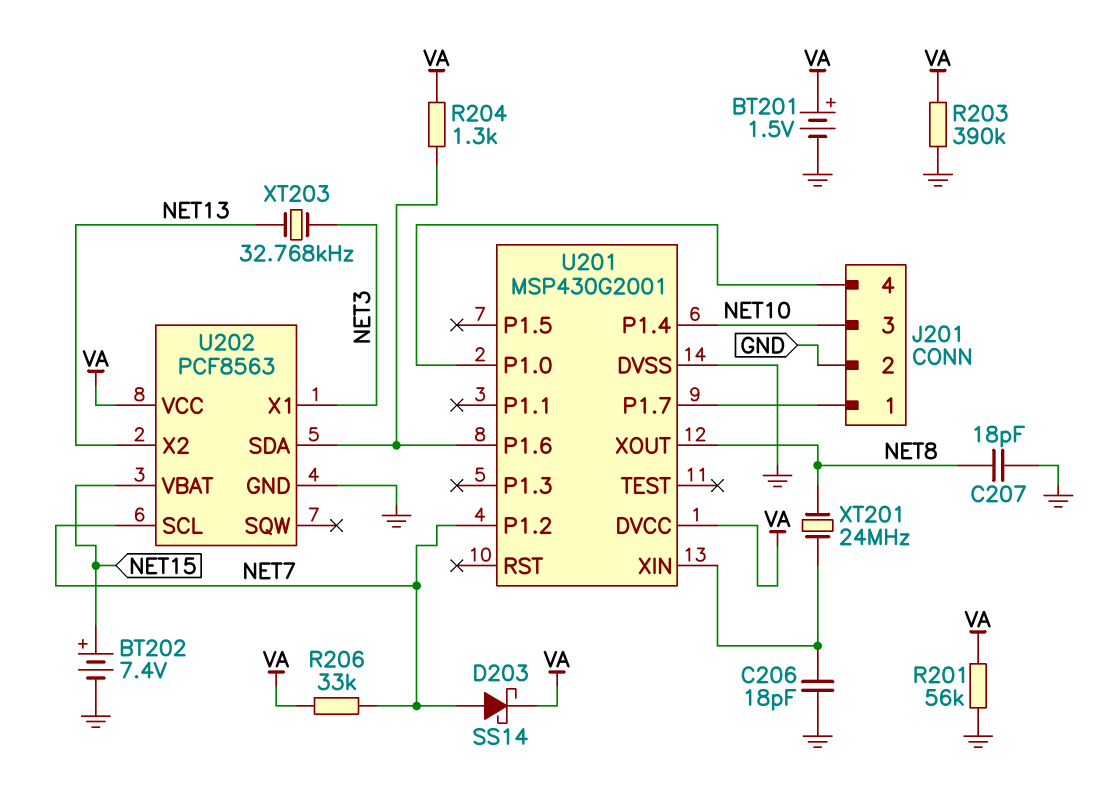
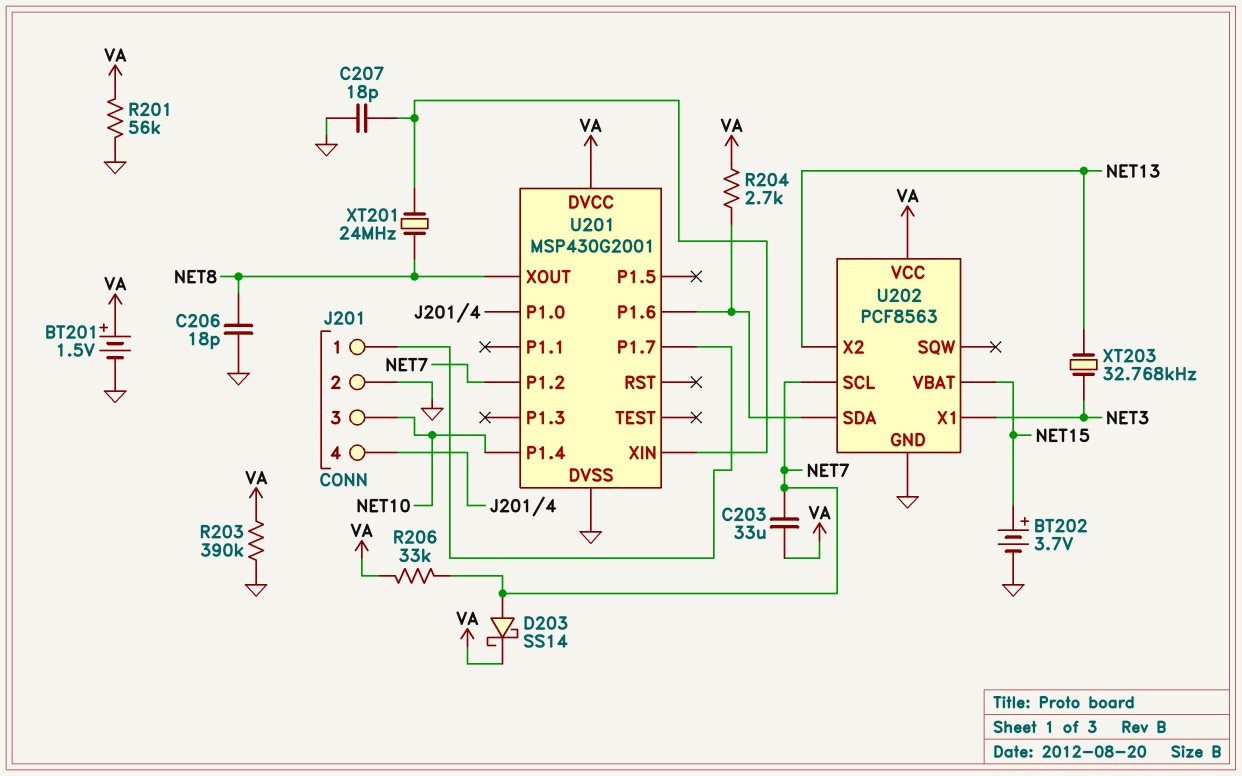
BT202: 7.4V (plus NET15, minus GND) -> 3.7V (plus NET15, minus GND)
C203: none -> 33uF (NET7, VA)
C206: 18pF (GND, U201/XIN) -> 18pF (GND, NET8)
C207: 18pF (GND, NET8) -> 18pF (GND, U201/XIN)
R204: 1.3k (U201/P1.6, VA) -> 2.7k (U201/P1.6, VA)

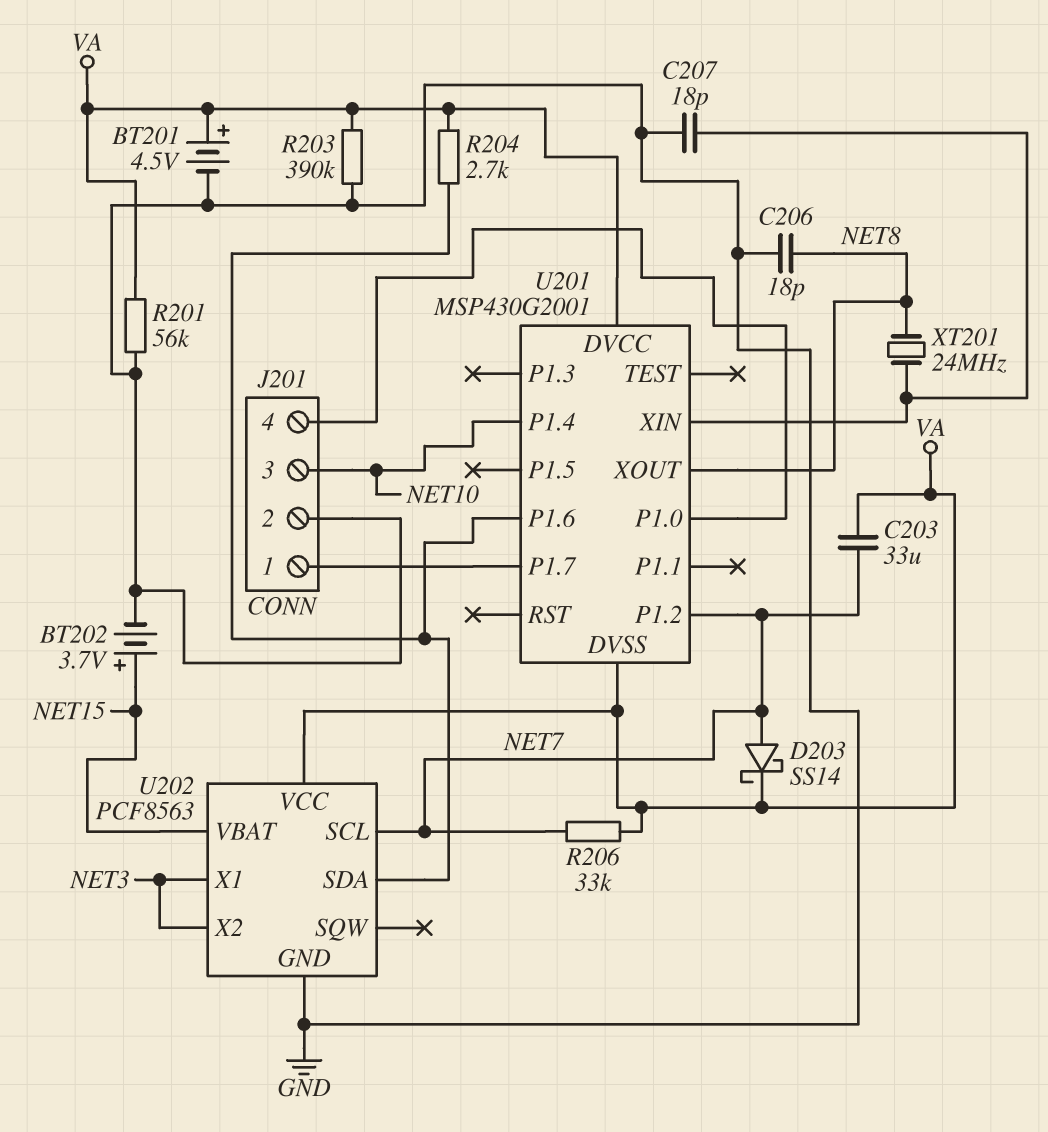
BT201: 1.5V (plus VA, minus GND) -> 4.5V (plus VA, minus GND)
U201 pin DVSS: GND -> VA
U202 pin X2: NET13 -> NET3
XT203: 32.768kHz (NET3, NET13) -> none

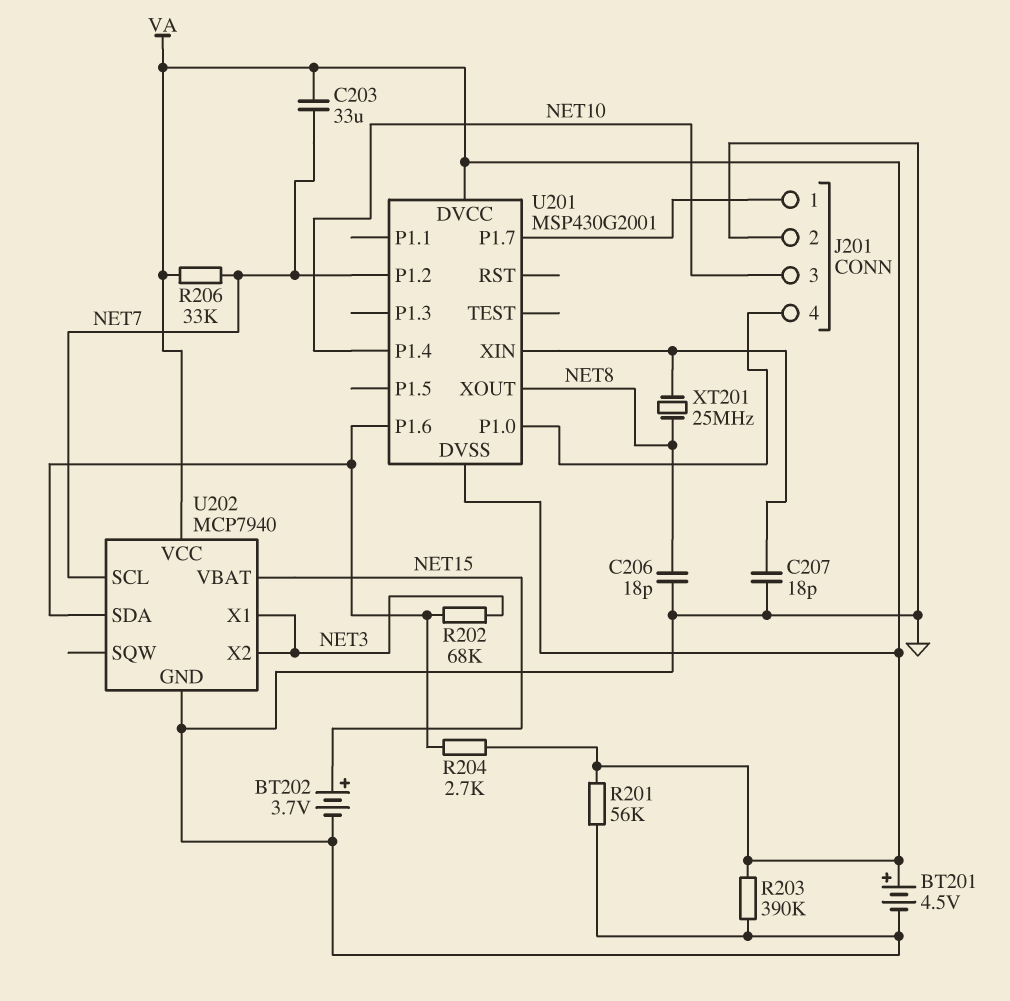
D203: schottky SS14 (A NET7, K VA) -> none
R202: none -> 68k (NET3, U201/P1.6)
U202: PCF8563 -> MCP7940
XT201: 24MHz (NET8, U201/XIN) -> 25MHz (NET8, U201/XIN)

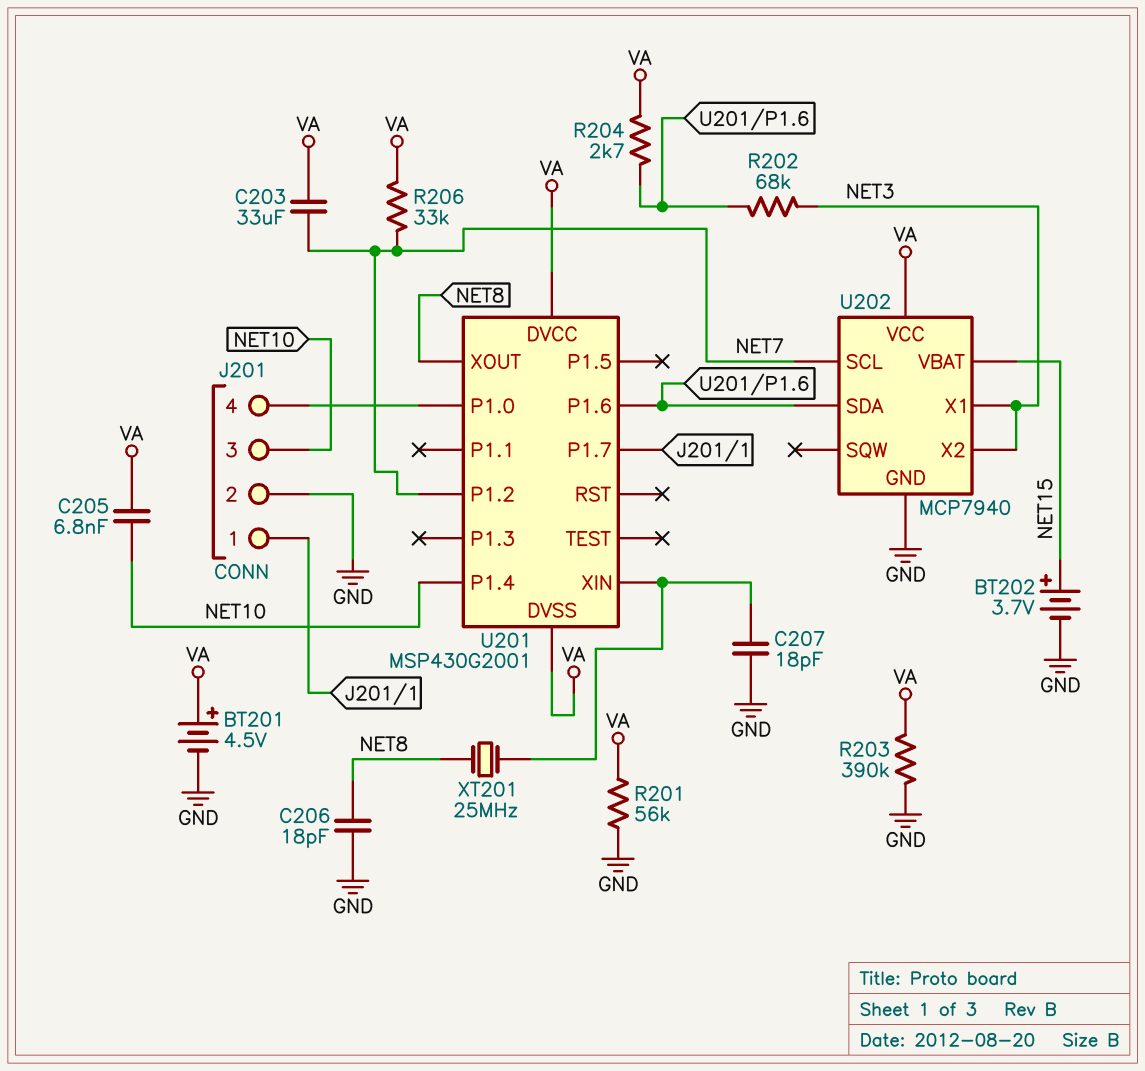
C205: none -> 6.8nF (NET10, VA)

